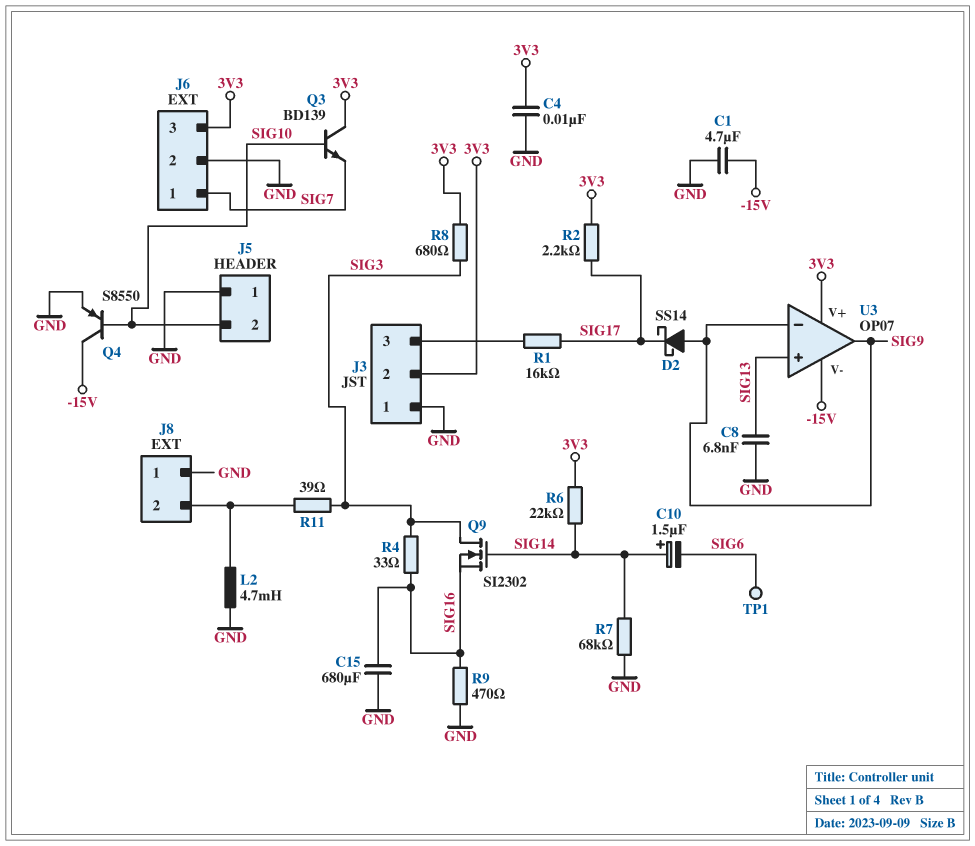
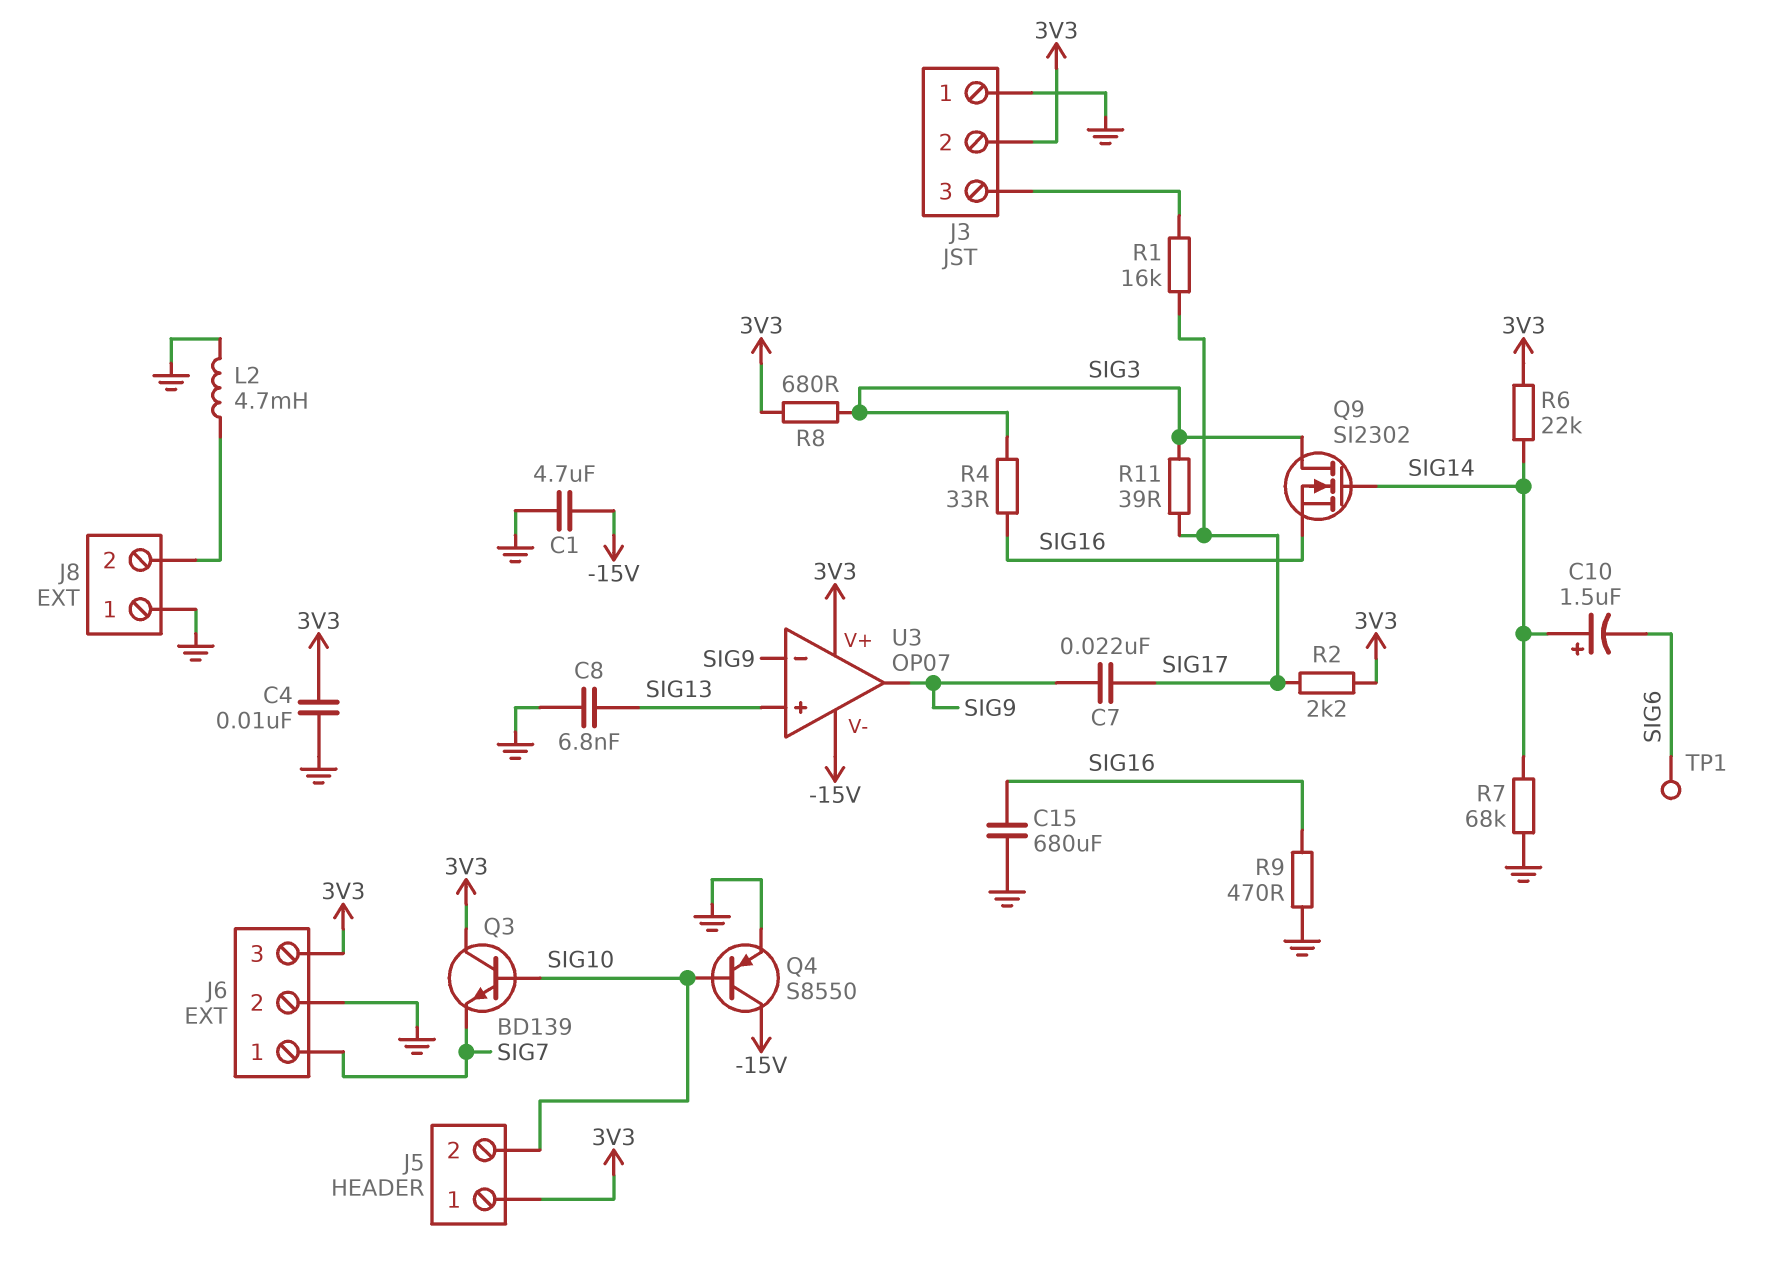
C7: none -> 22nF (SIG9, SIG17)
D2: schottky SS14 (A SIG9, K SIG17) -> none
J5 pin 1: GND -> 3V3
R11: 39 (J8/2, SIG3) -> 39 (SIG3, SIG17)

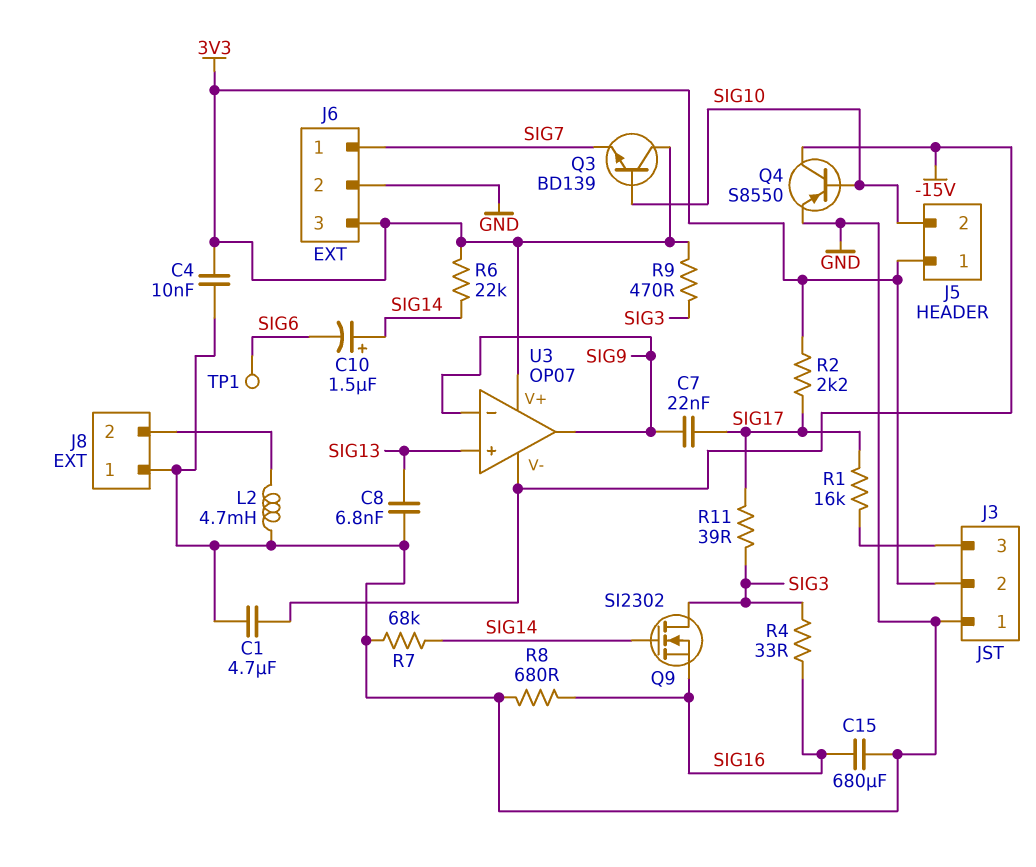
R8: 680 (3V3, SIG3) -> 680 (GND, SIG16)
R9: 470 (GND, SIG16) -> 470 (3V3, SIG3)

